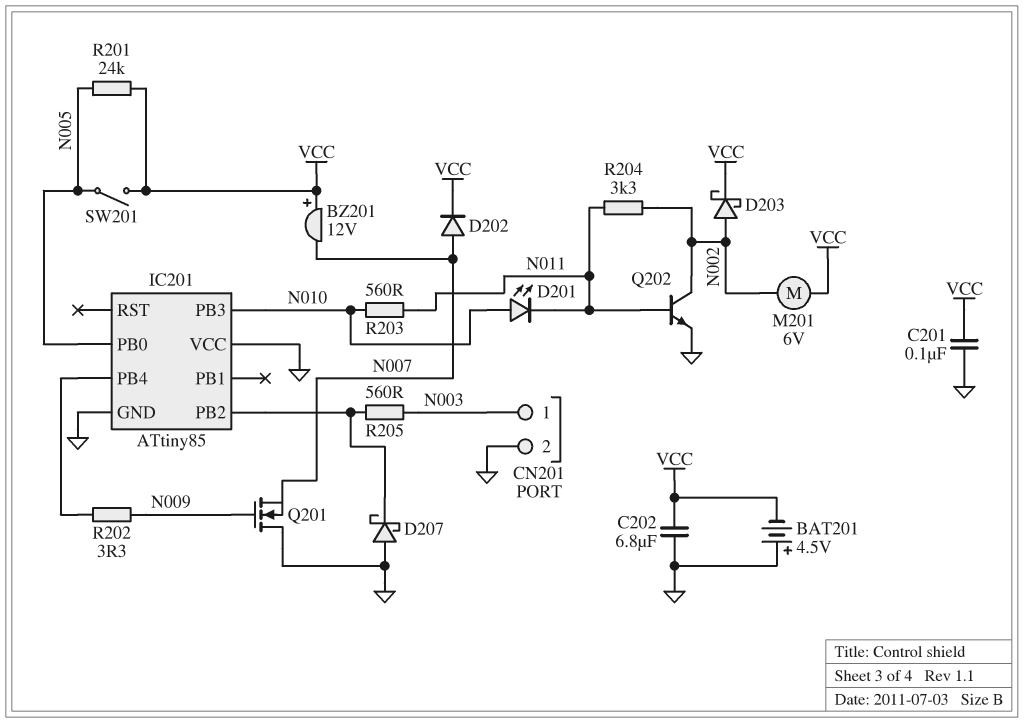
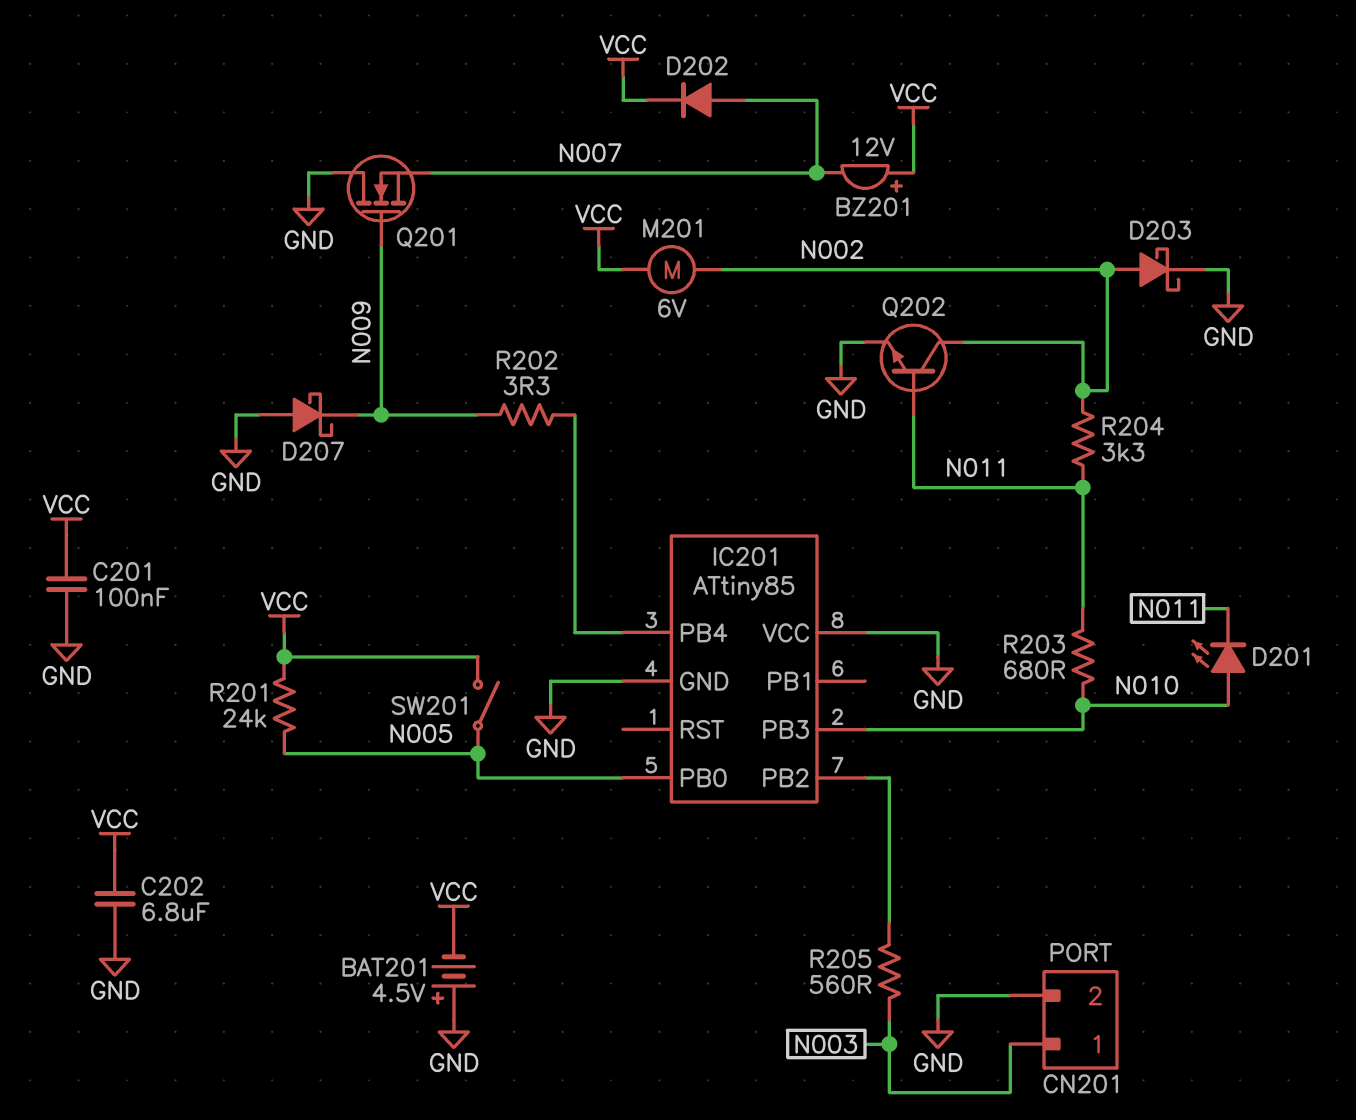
D203: schottky (A N002, K VCC) -> schottky (A N002, K GND)
D207: schottky (A GND, K IC201/PB2) -> schottky (A GND, K N009)
R203: 560 (N010, N011) -> 680 (N010, N011)

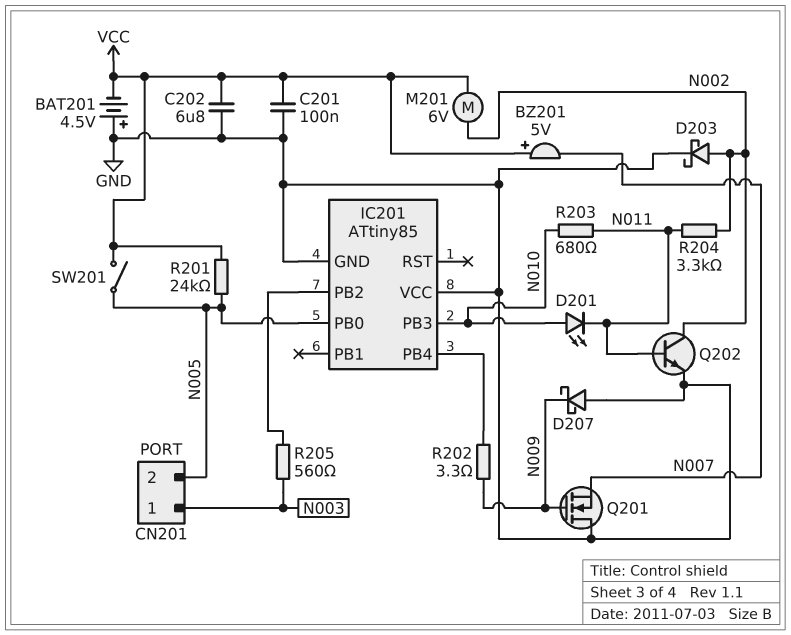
BZ201: buzzer 12V (plus VCC, minus N007) -> buzzer 5V (plus VCC, minus N007)
CN201 pin 2: GND -> N005
D202: diode (A N007, K VCC) -> none

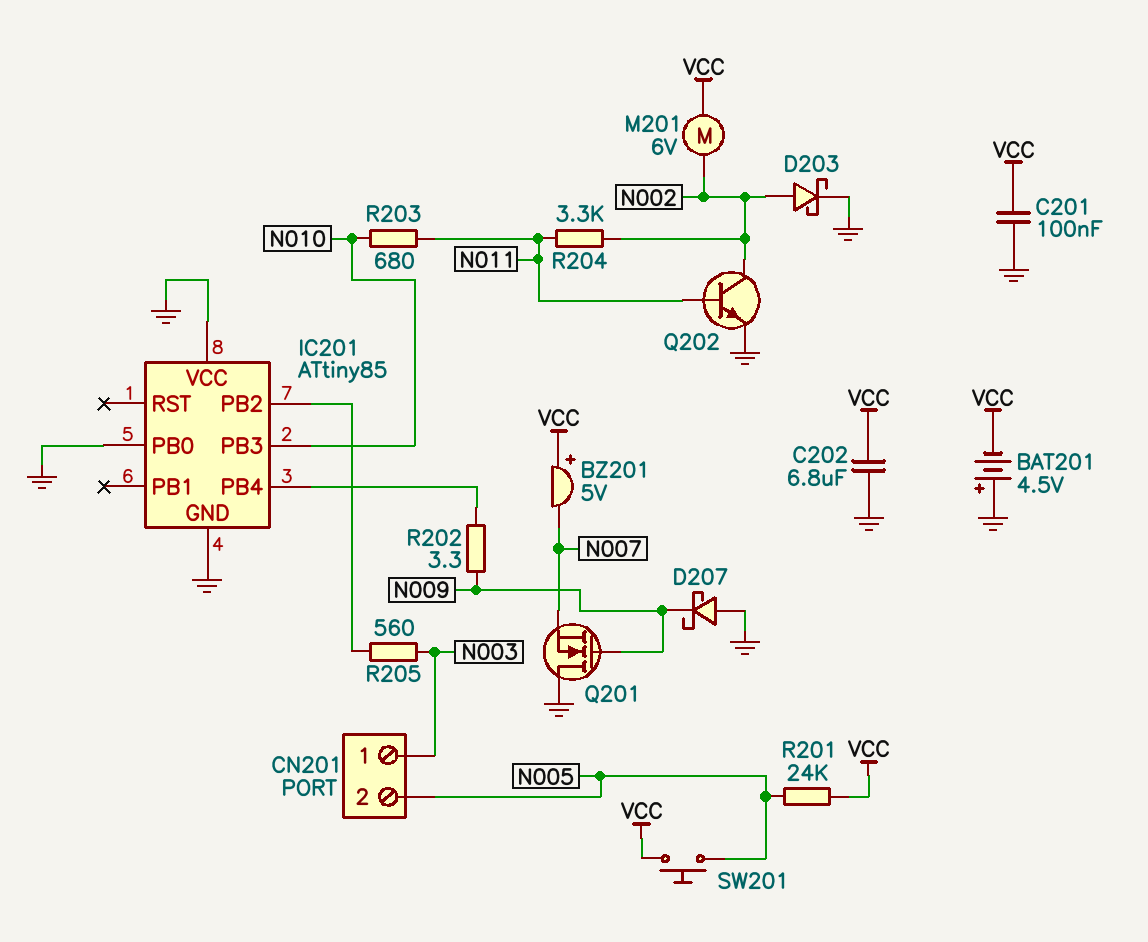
D201: LED (A N010, K N011) -> none
IC201 pin PB0: N005 -> GND
SW201: switch (N005, VCC) -> button (N005, VCC)

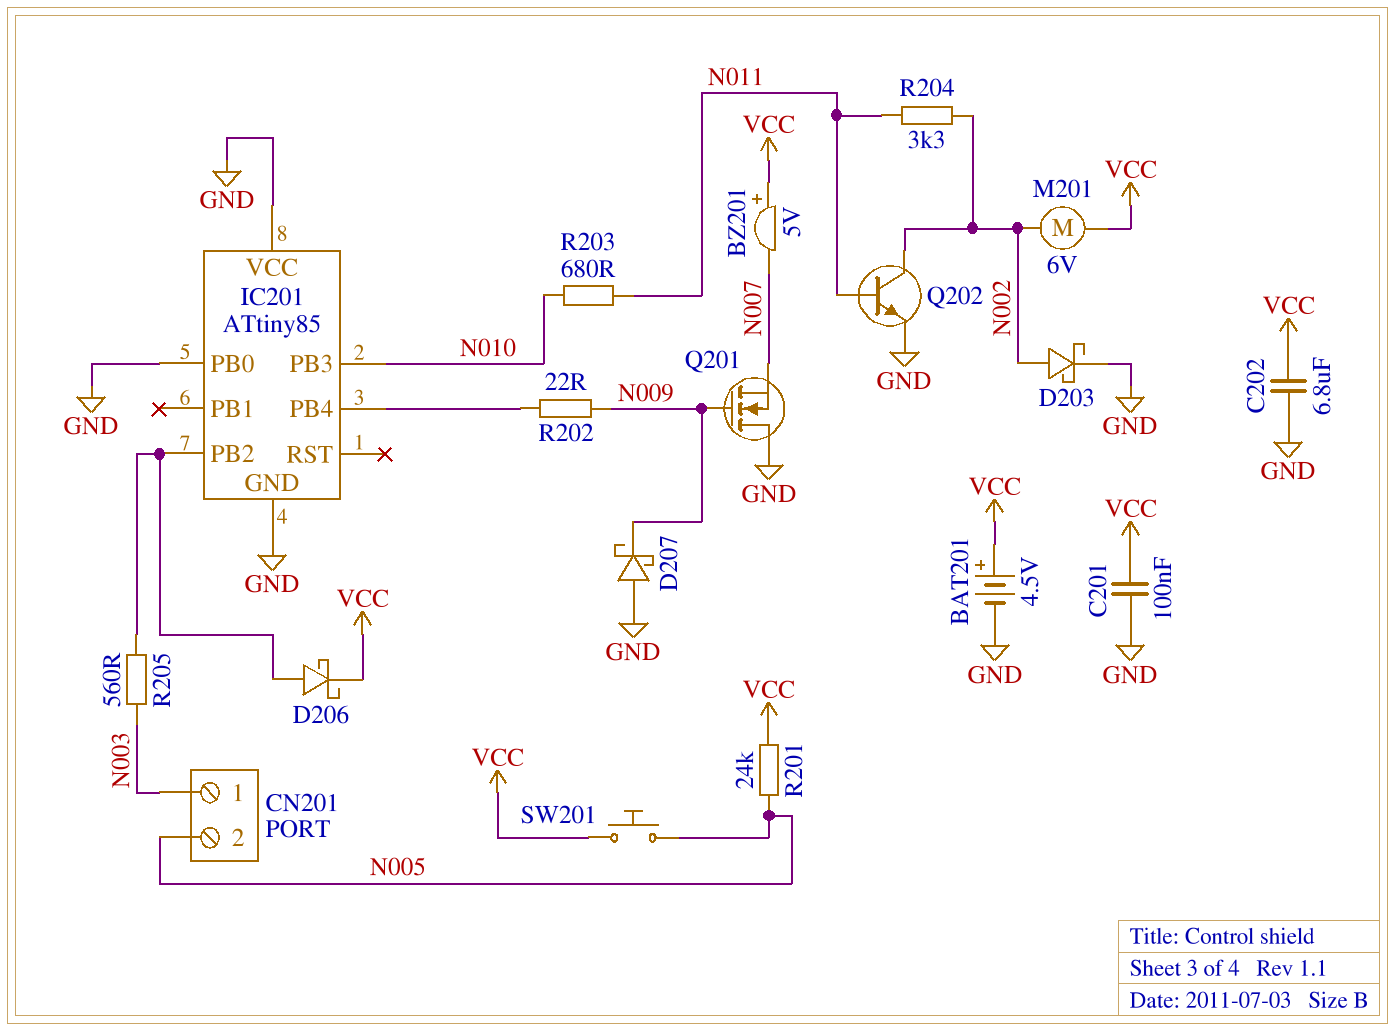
BAT201: 4.5V (plus GND, minus VCC) -> 4.5V (plus VCC, minus GND)
D206: none -> schottky (A IC201/PB2, K VCC)
R202: 3.3 (IC201/PB4, N009) -> 22 (IC201/PB4, N009)

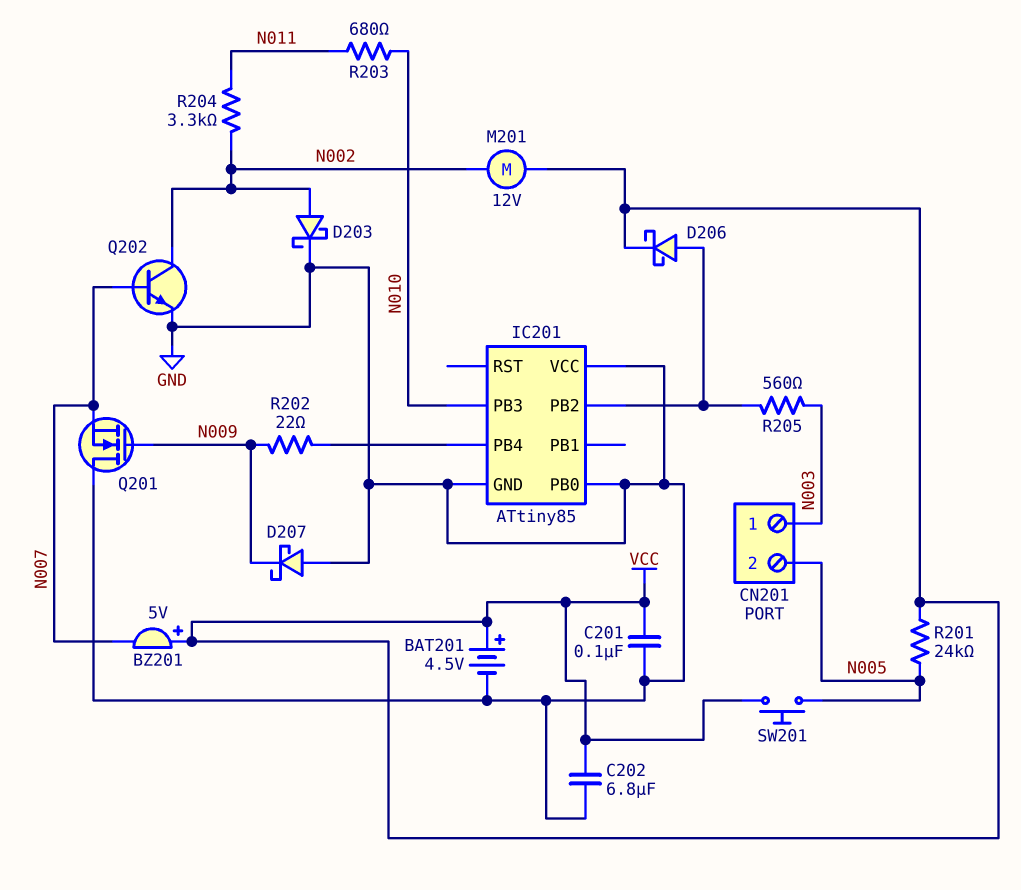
M201: motor 6V (N002, VCC) -> motor 12V (N002, VCC)
Q202: NPN (B N011, C N002, E GND) -> NPN (B N007, C N002, E GND)

